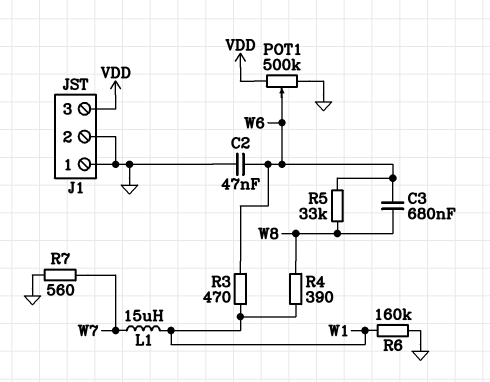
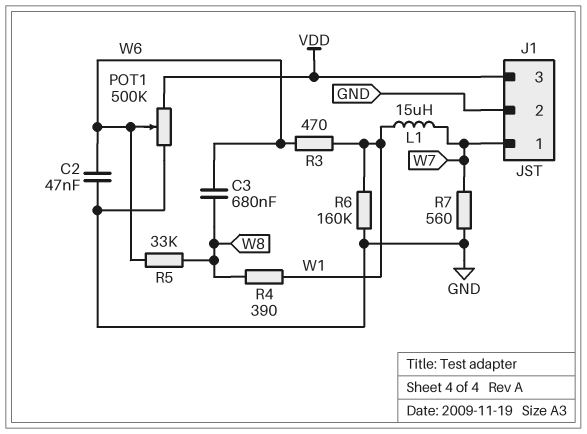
J1 pin 1: GND -> W7

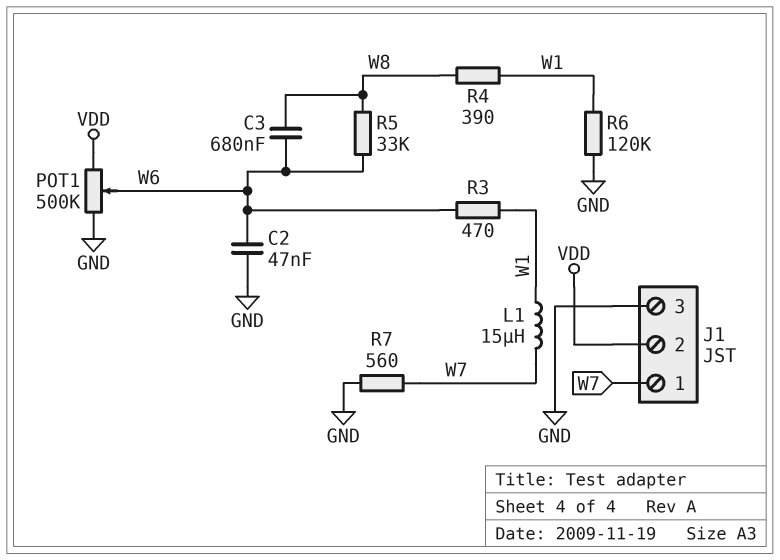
J1 pin 2: GND -> VDD
J1 pin 3: VDD -> GND
R6: 160k (GND, W1) -> 120k (GND, W1)

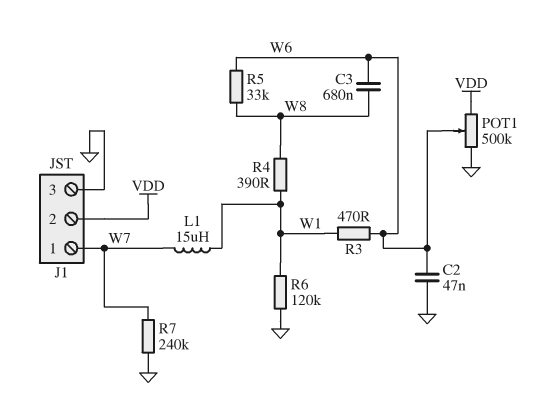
R7: 560 (GND, W7) -> 240k (GND, W7)

